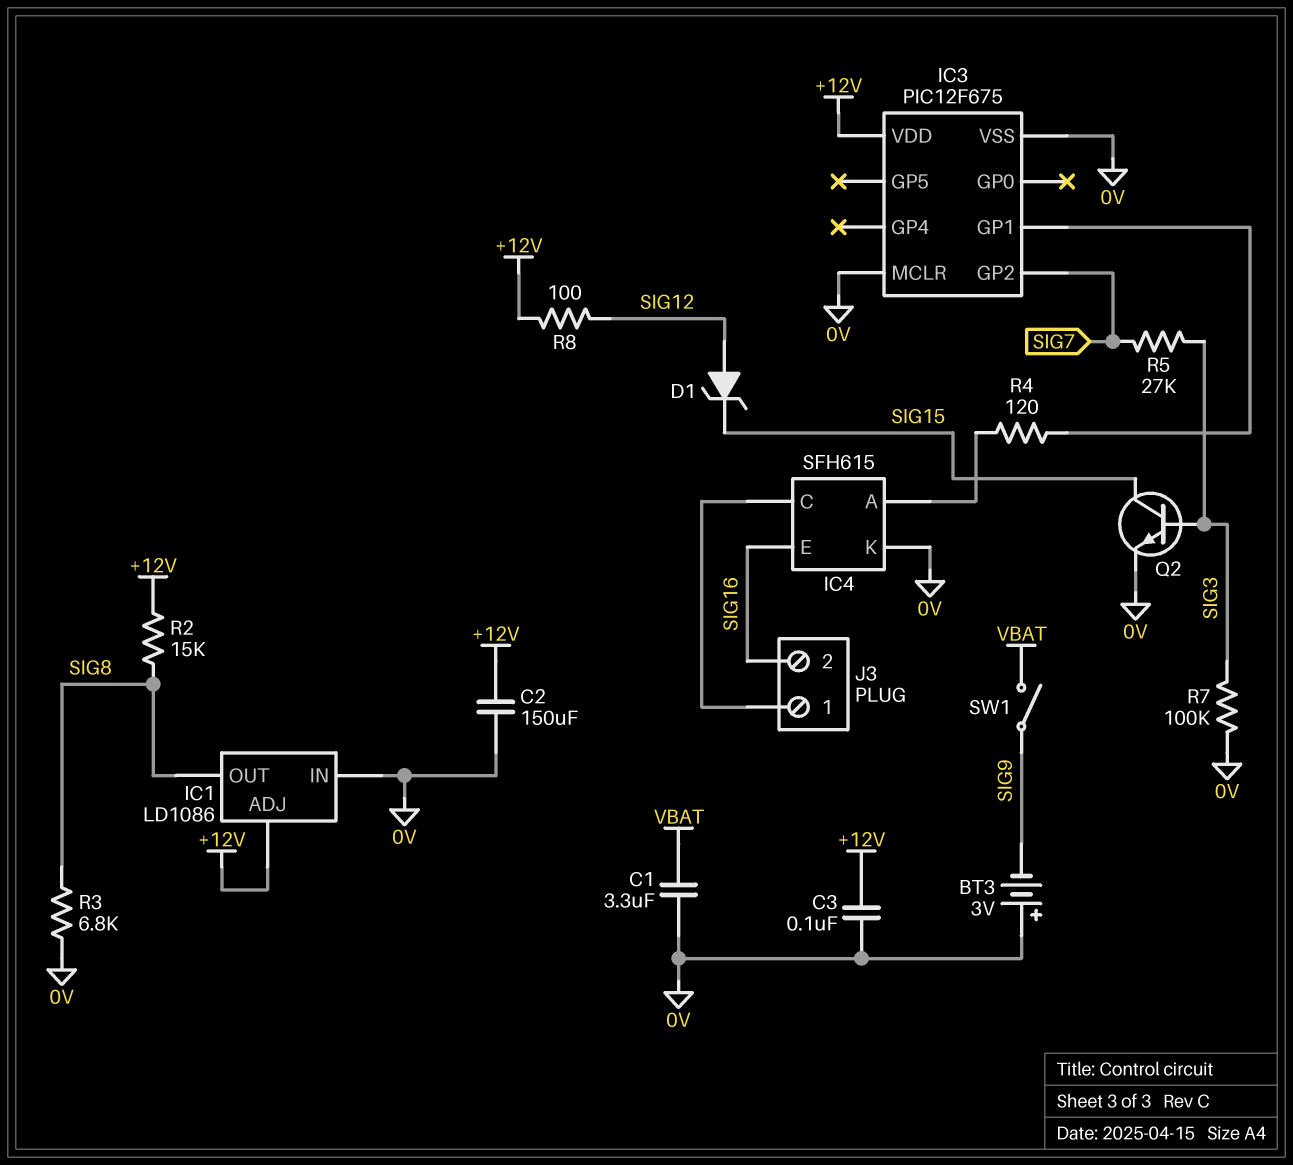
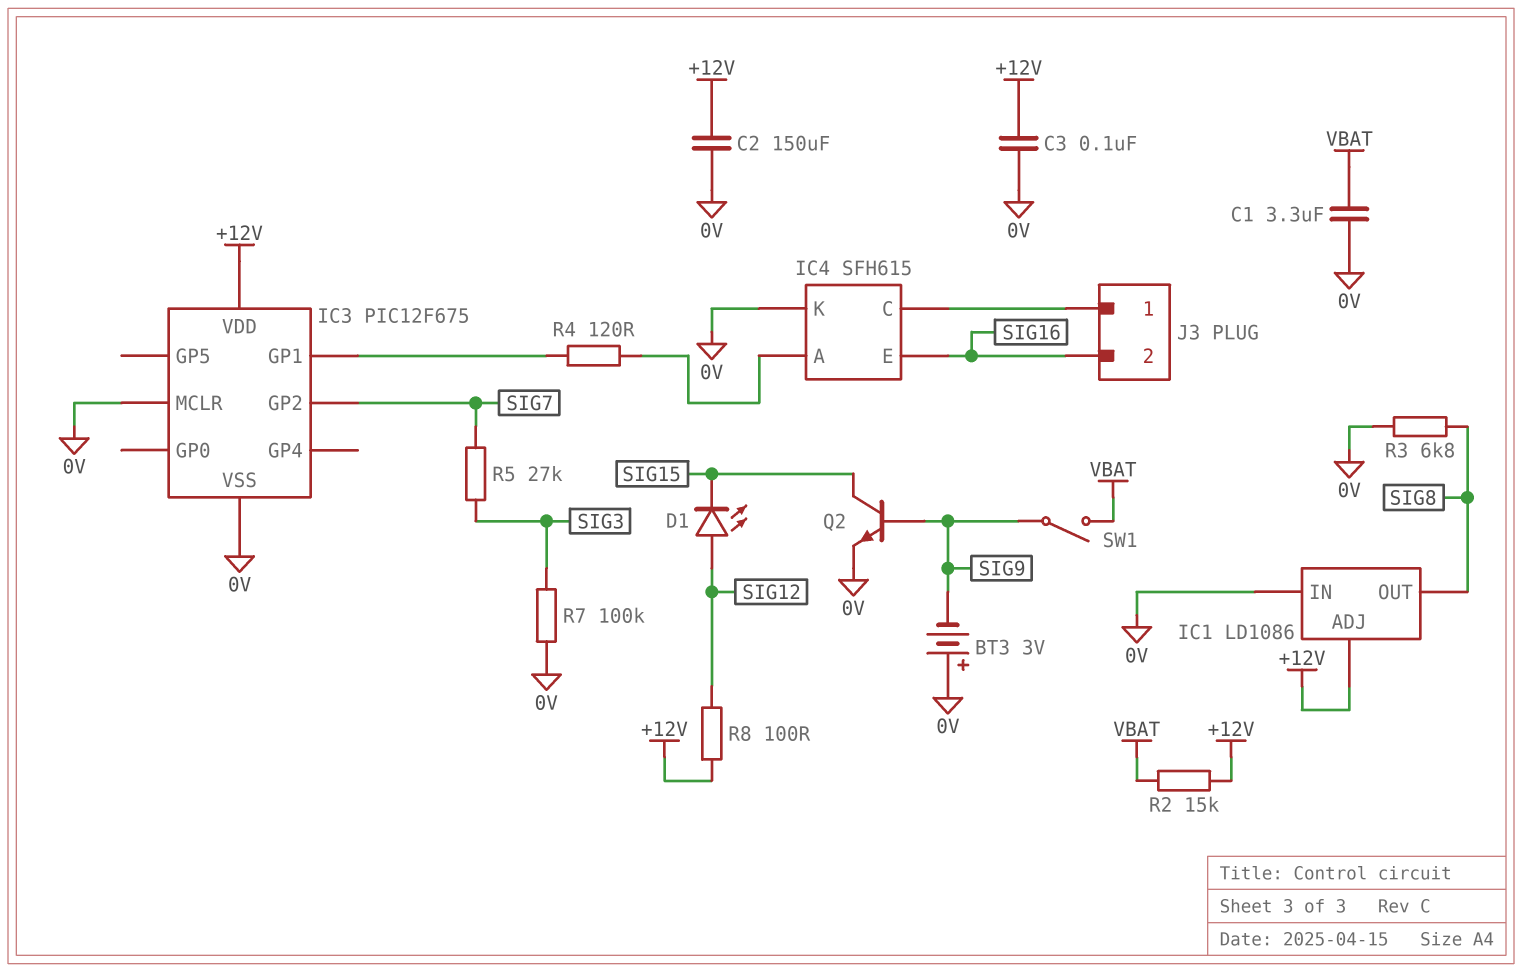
D1: zener (A SIG12, K SIG15) -> LED (A SIG12, K SIG15)
Q2: NPN (B SIG3, C SIG15, E 0V) -> NPN (B SIG9, C SIG15, E 0V)
R2: 15k (+12V, SIG8) -> 15k (+12V, VBAT)

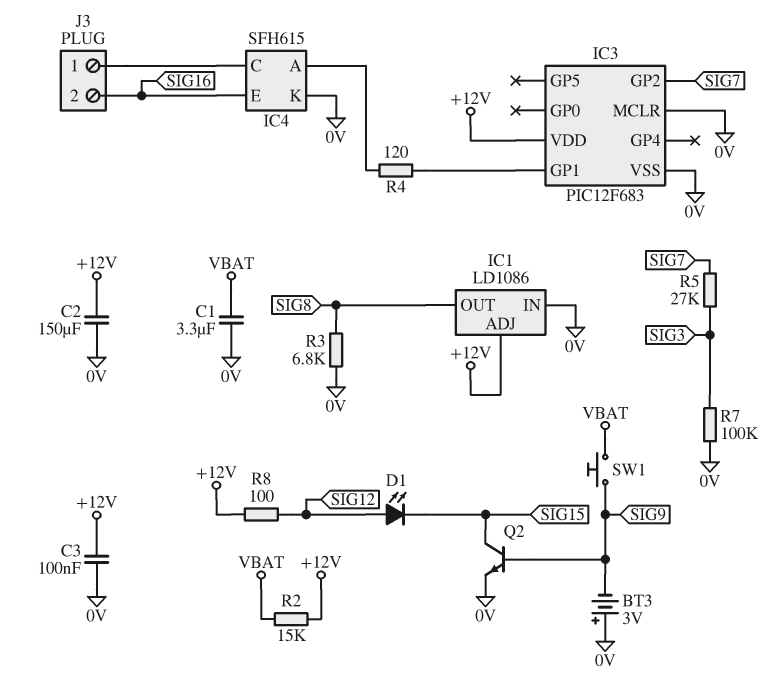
IC3: PIC12F675 -> PIC12F683
SW1: switch (SIG9, VBAT) -> button (SIG9, VBAT)

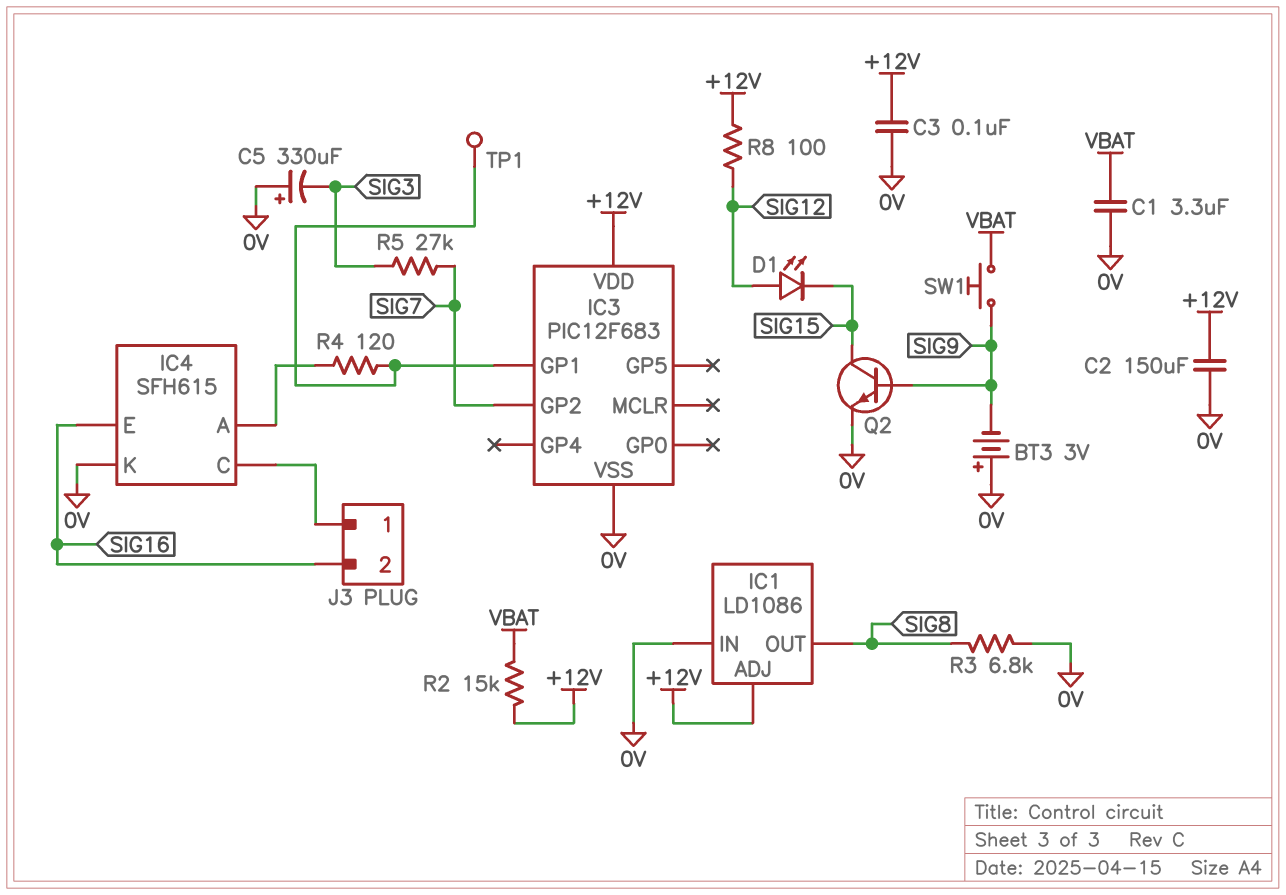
C5: none -> 330uF (plus 0V, minus SIG3)
IC3 pin MCLR: 0V -> none
R7: 100k (0V, SIG3) -> none
TP1: none -> test point (IC3/GP1)

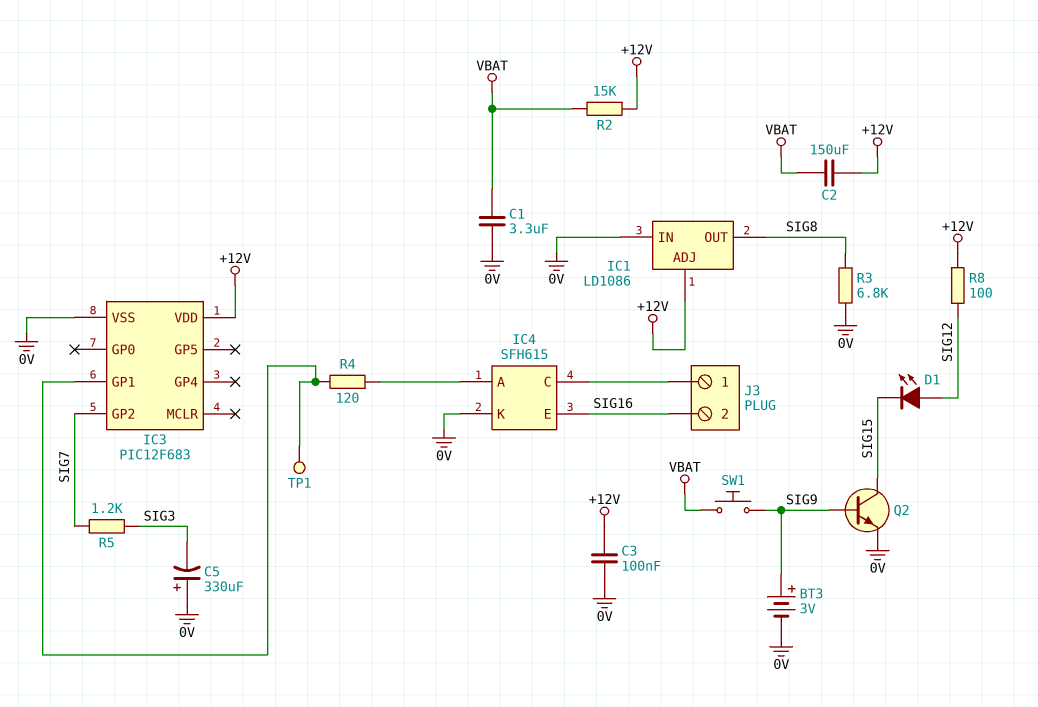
BT3: 3V (plus 0V, minus SIG9) -> 3V (plus SIG9, minus 0V)
C2: 150uF (+12V, 0V) -> 150uF (+12V, VBAT)
R5: 27k (SIG3, SIG7) -> 1.2k (SIG3, SIG7)

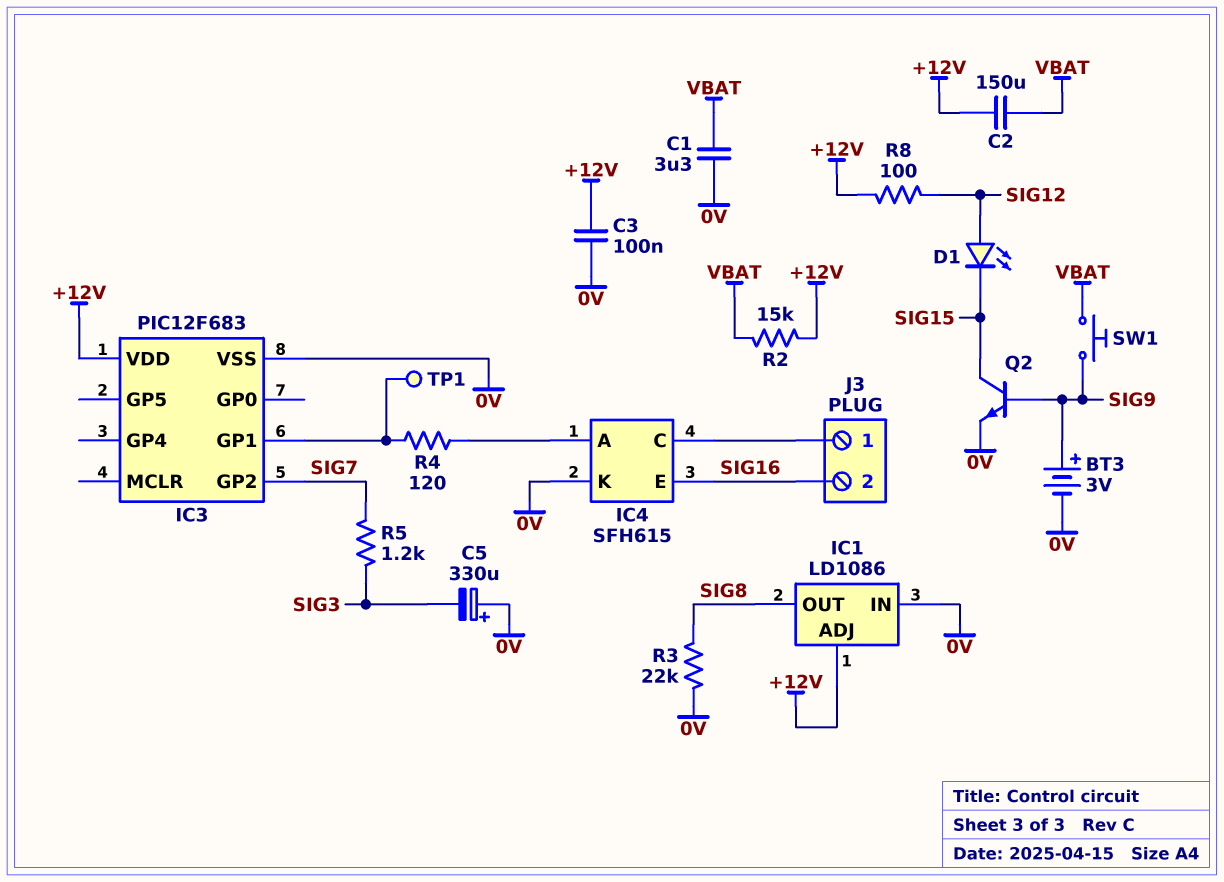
R3: 6.8k (0V, SIG8) -> 22k (0V, SIG8)

